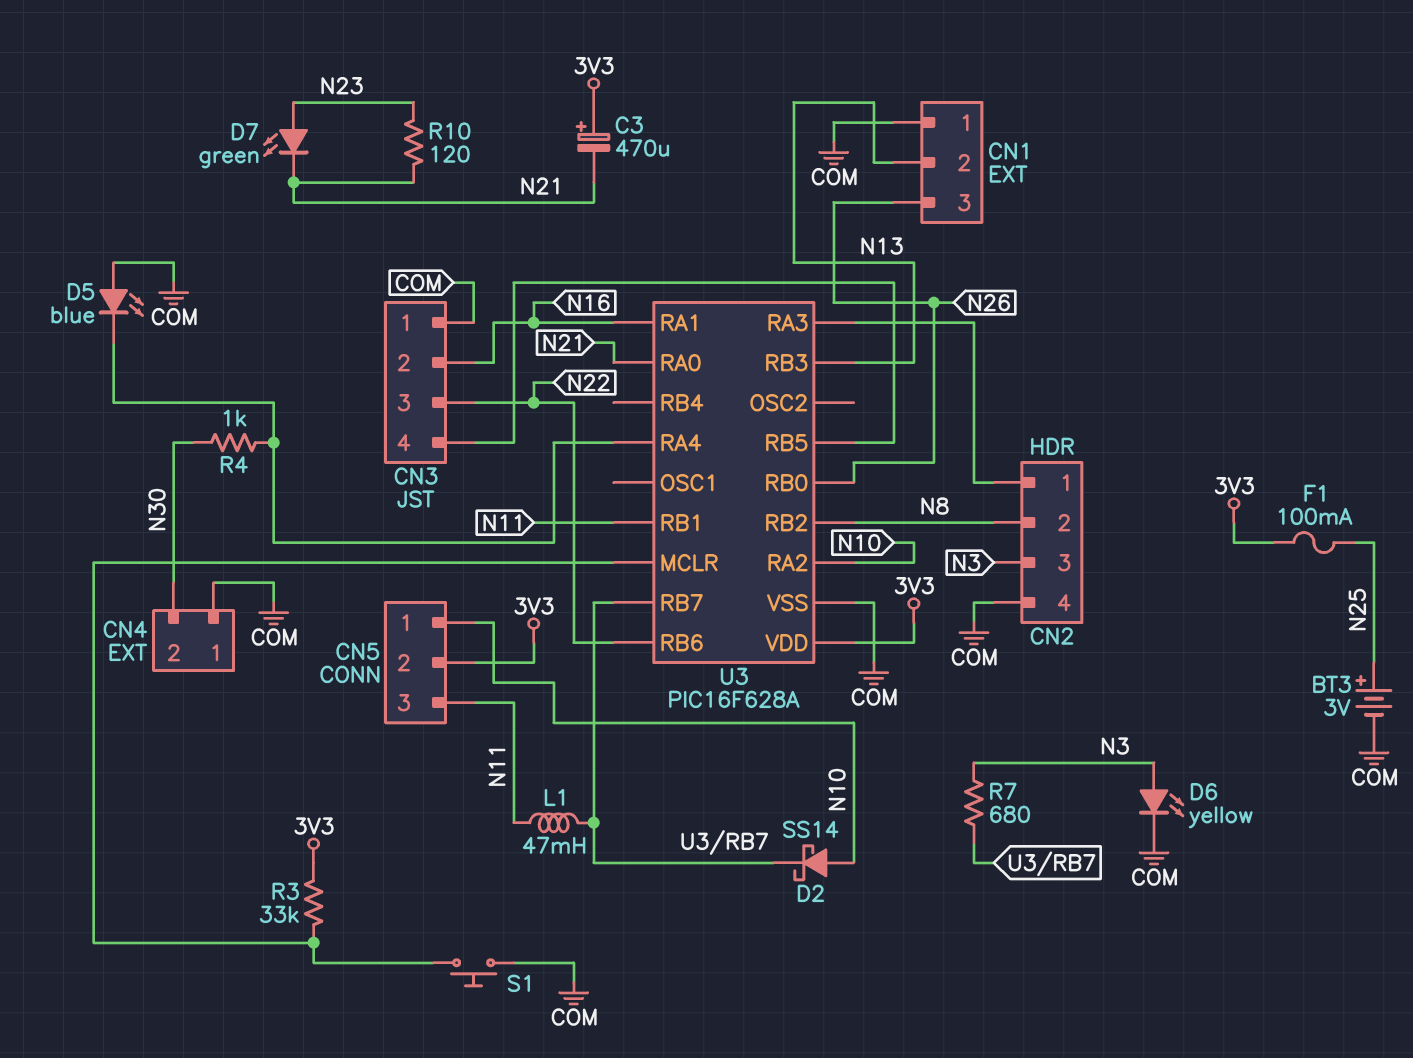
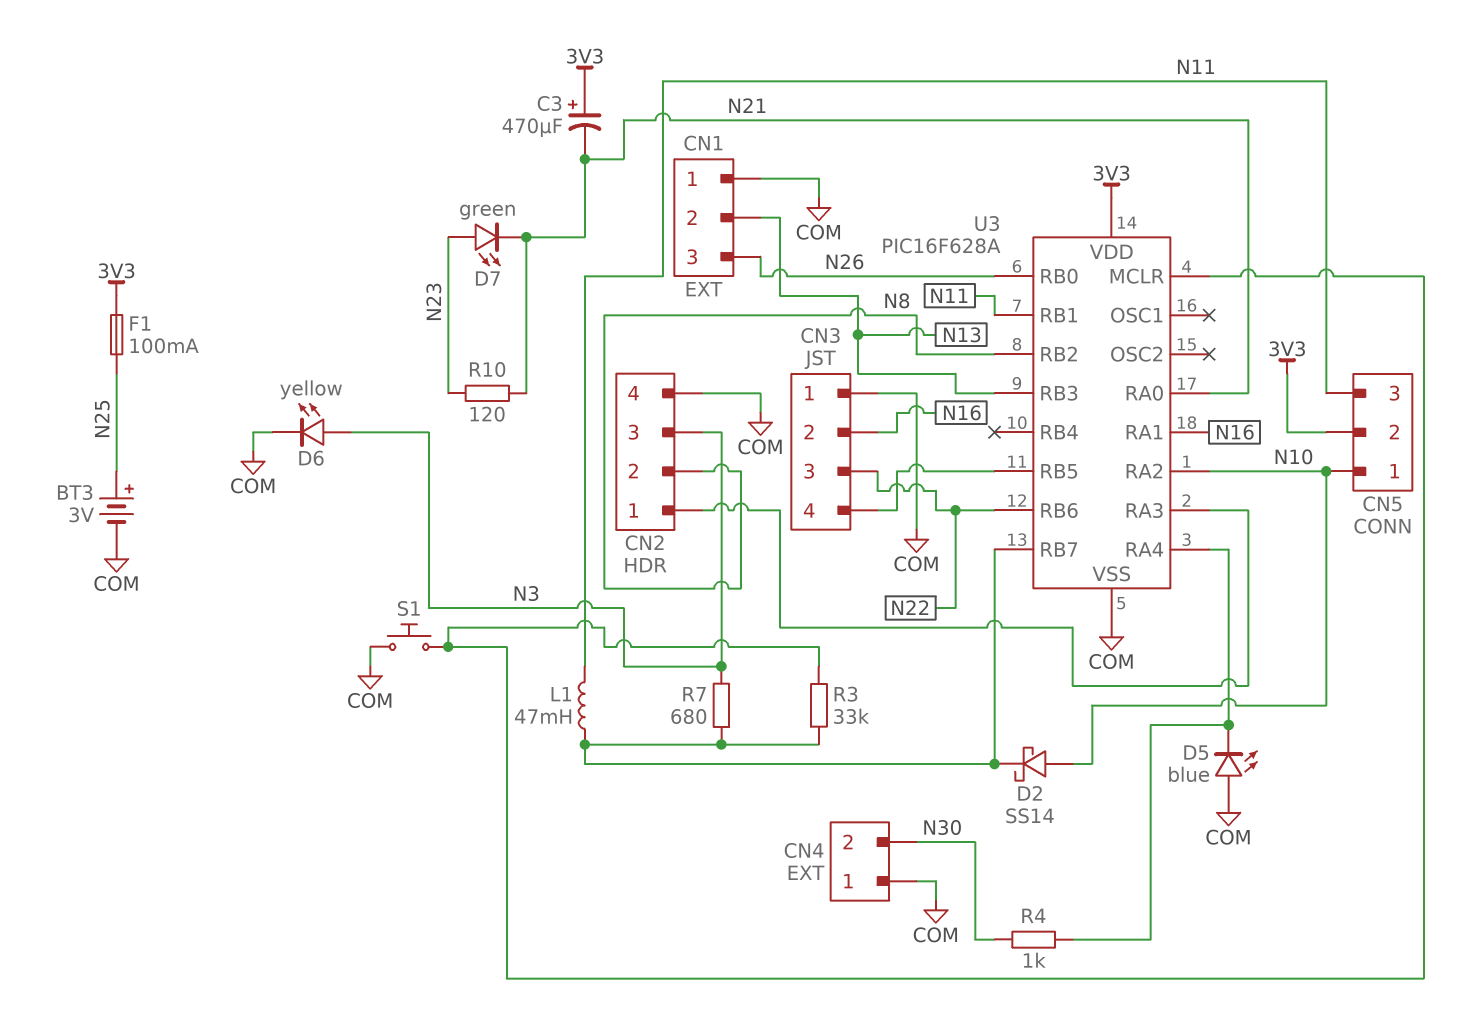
R3: 33k (3V3, U3/MCLR) -> 33k (U3/MCLR, U3/RB7)

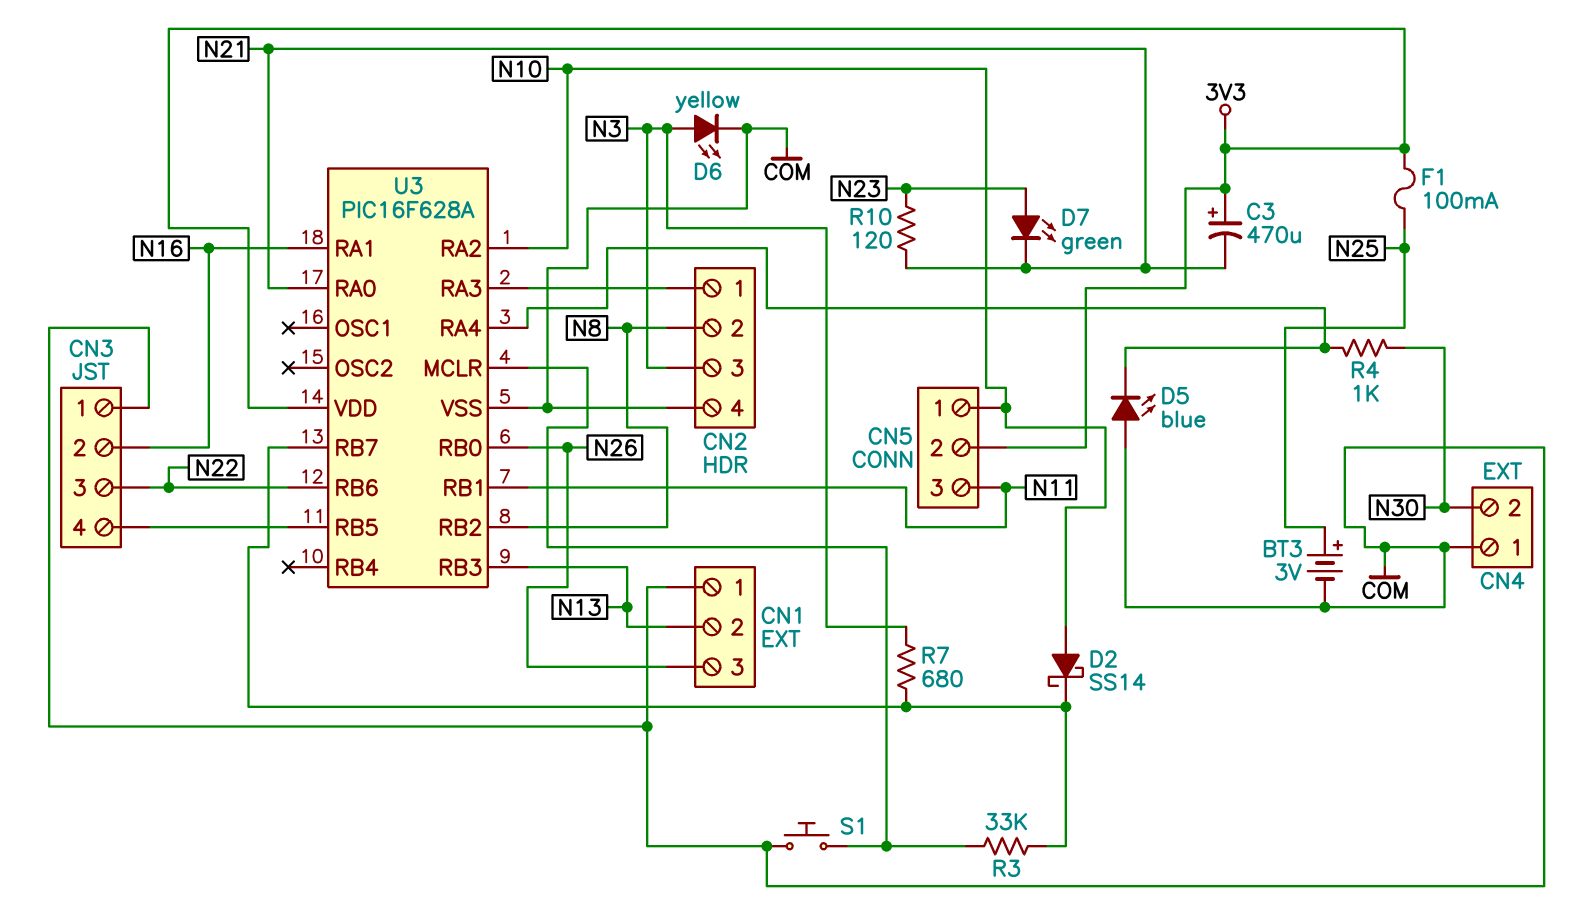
L1: 47mH (N11, U3/RB7) -> none

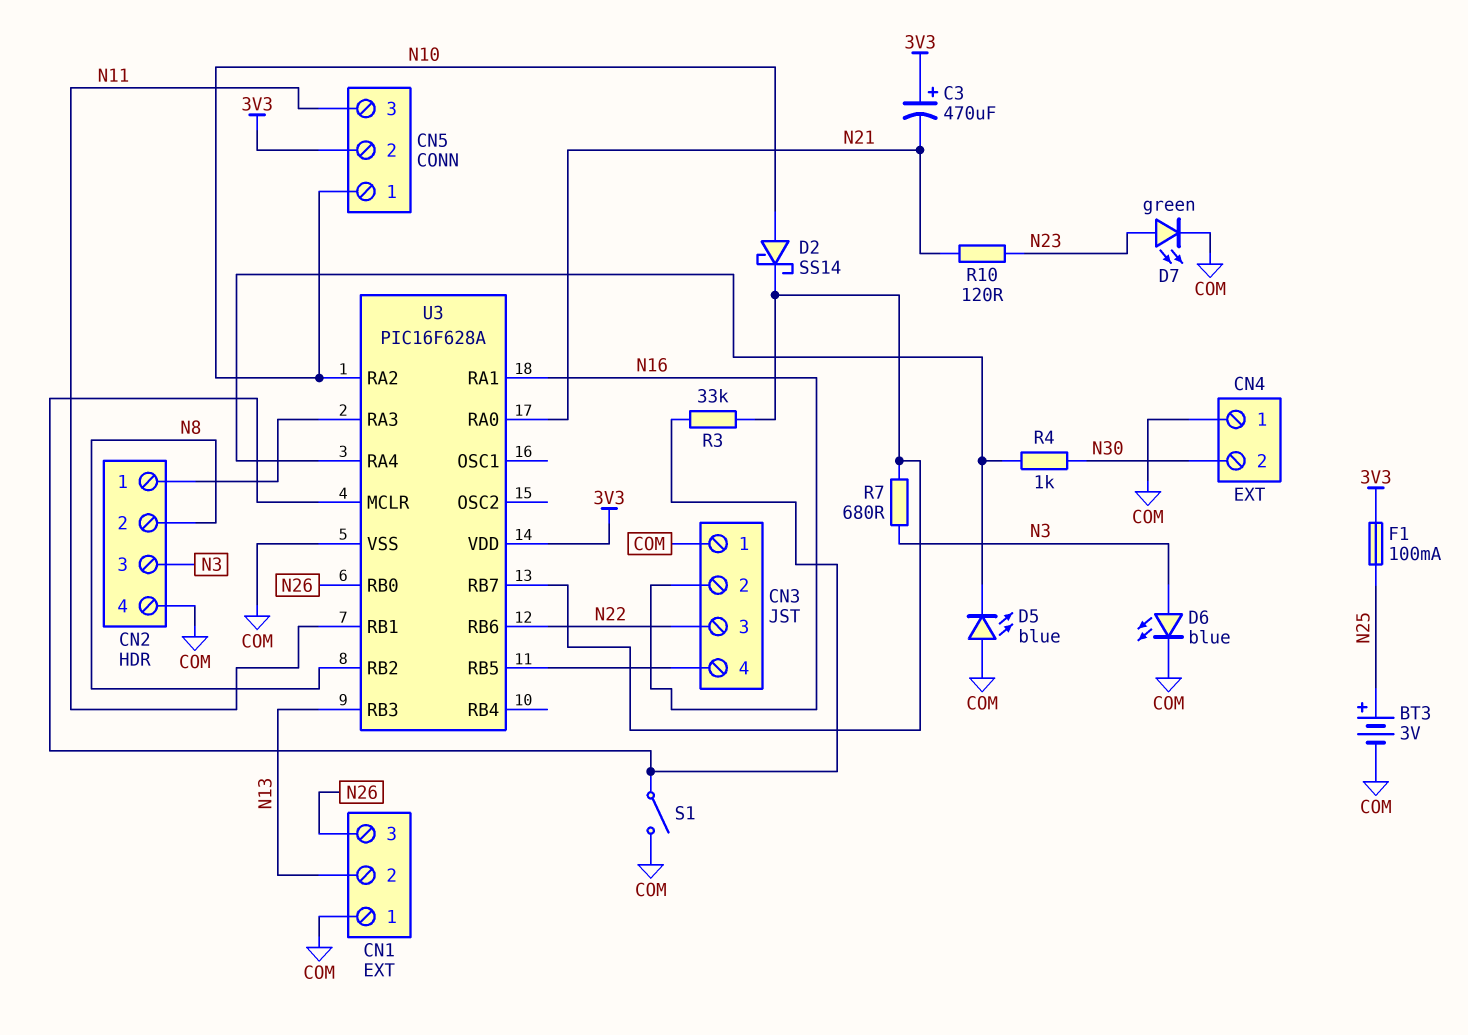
D6: LED yellow (A N3, K COM) -> LED blue (A N3, K COM)
D7: LED green (A N23, K N21) -> LED green (A N23, K COM)
S1: button (COM, U3/MCLR) -> switch (COM, U3/MCLR)

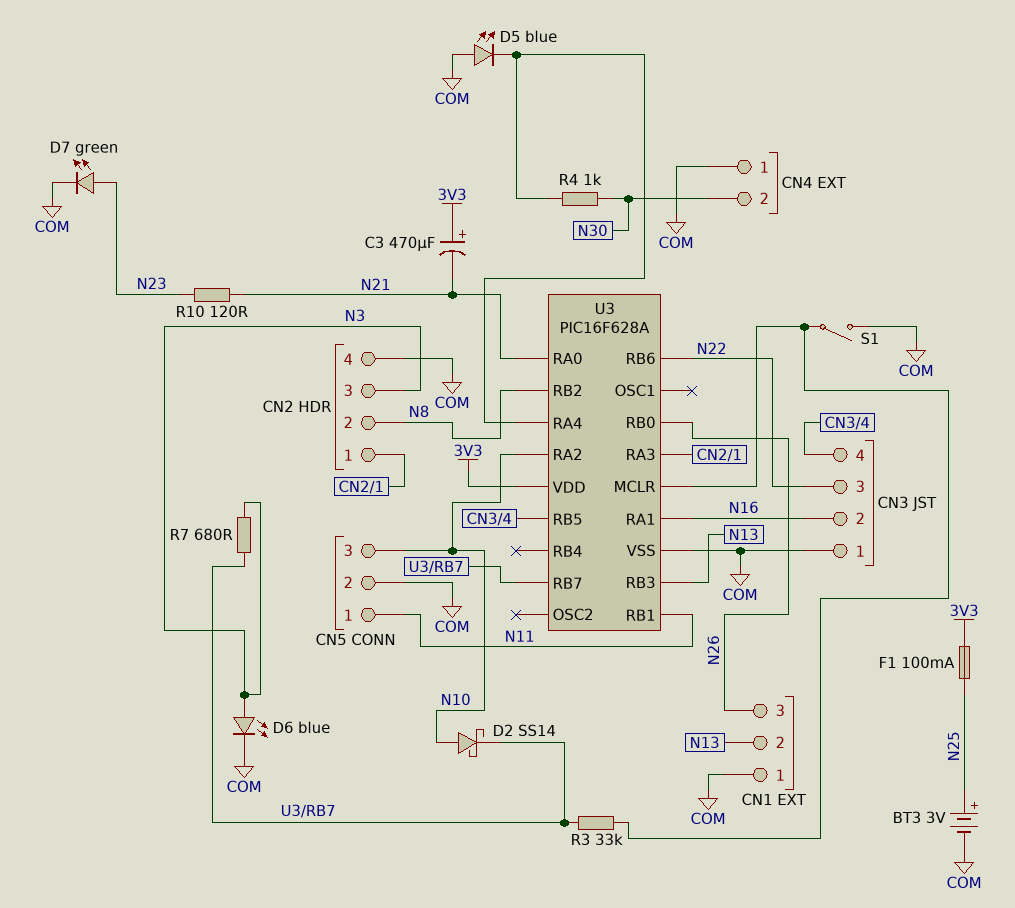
CN5 pin 1: N10 -> N11
CN5 pin 2: 3V3 -> COM
CN5 pin 3: N11 -> N10

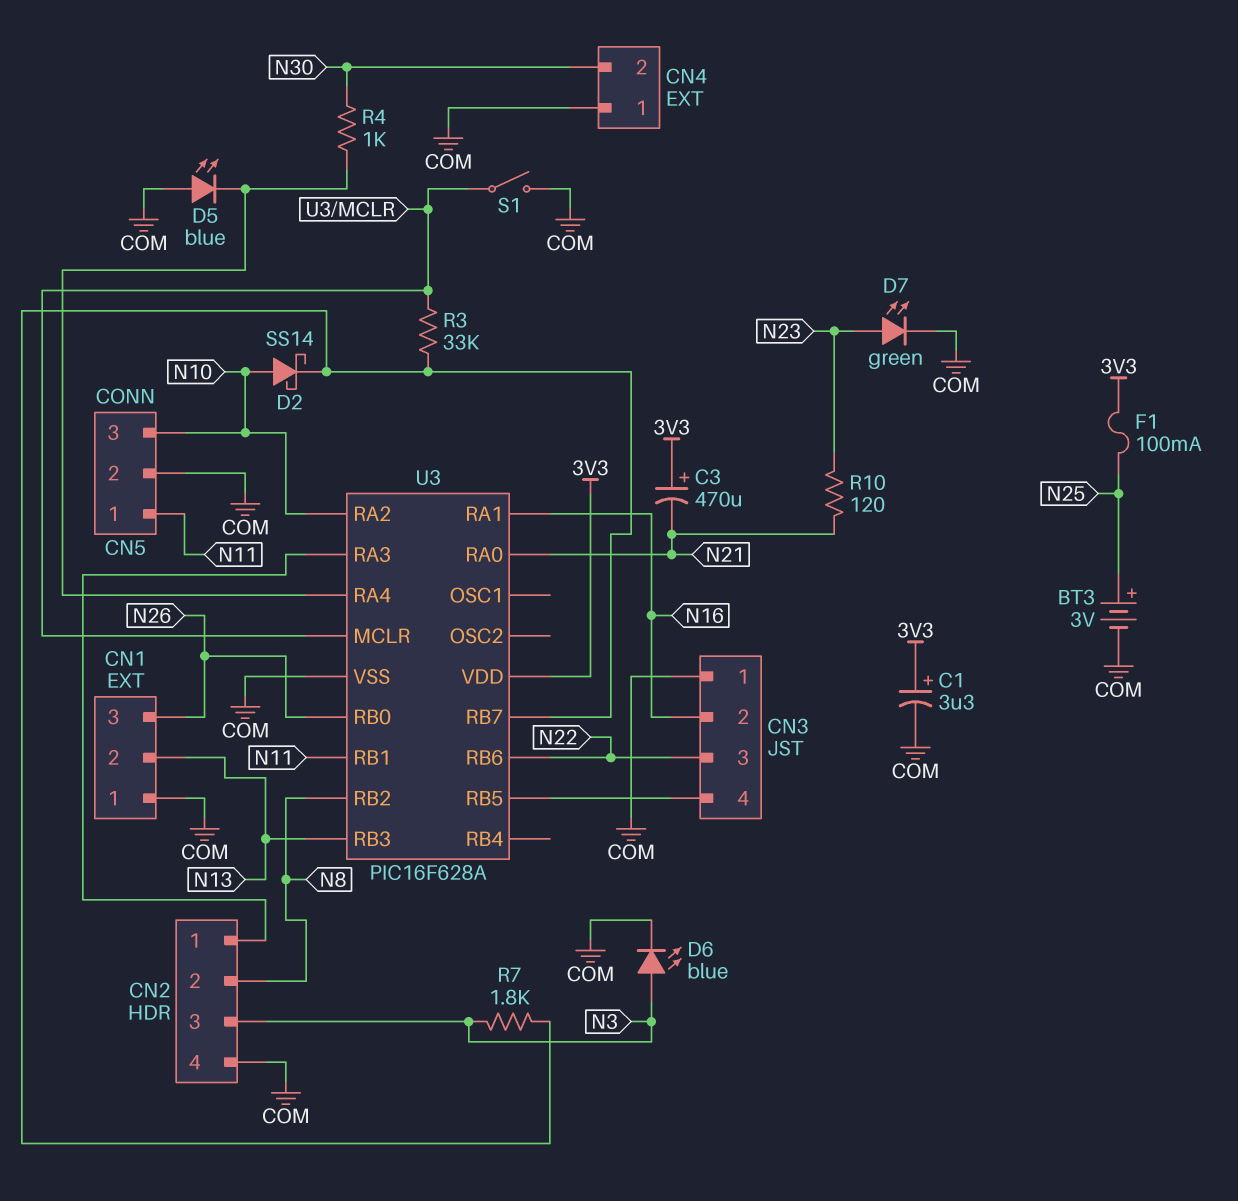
C1: none -> 3.3uF (plus 3V3, minus COM)
R7: 680 (N3, U3/RB7) -> 1.8k (N3, U3/RB7)

